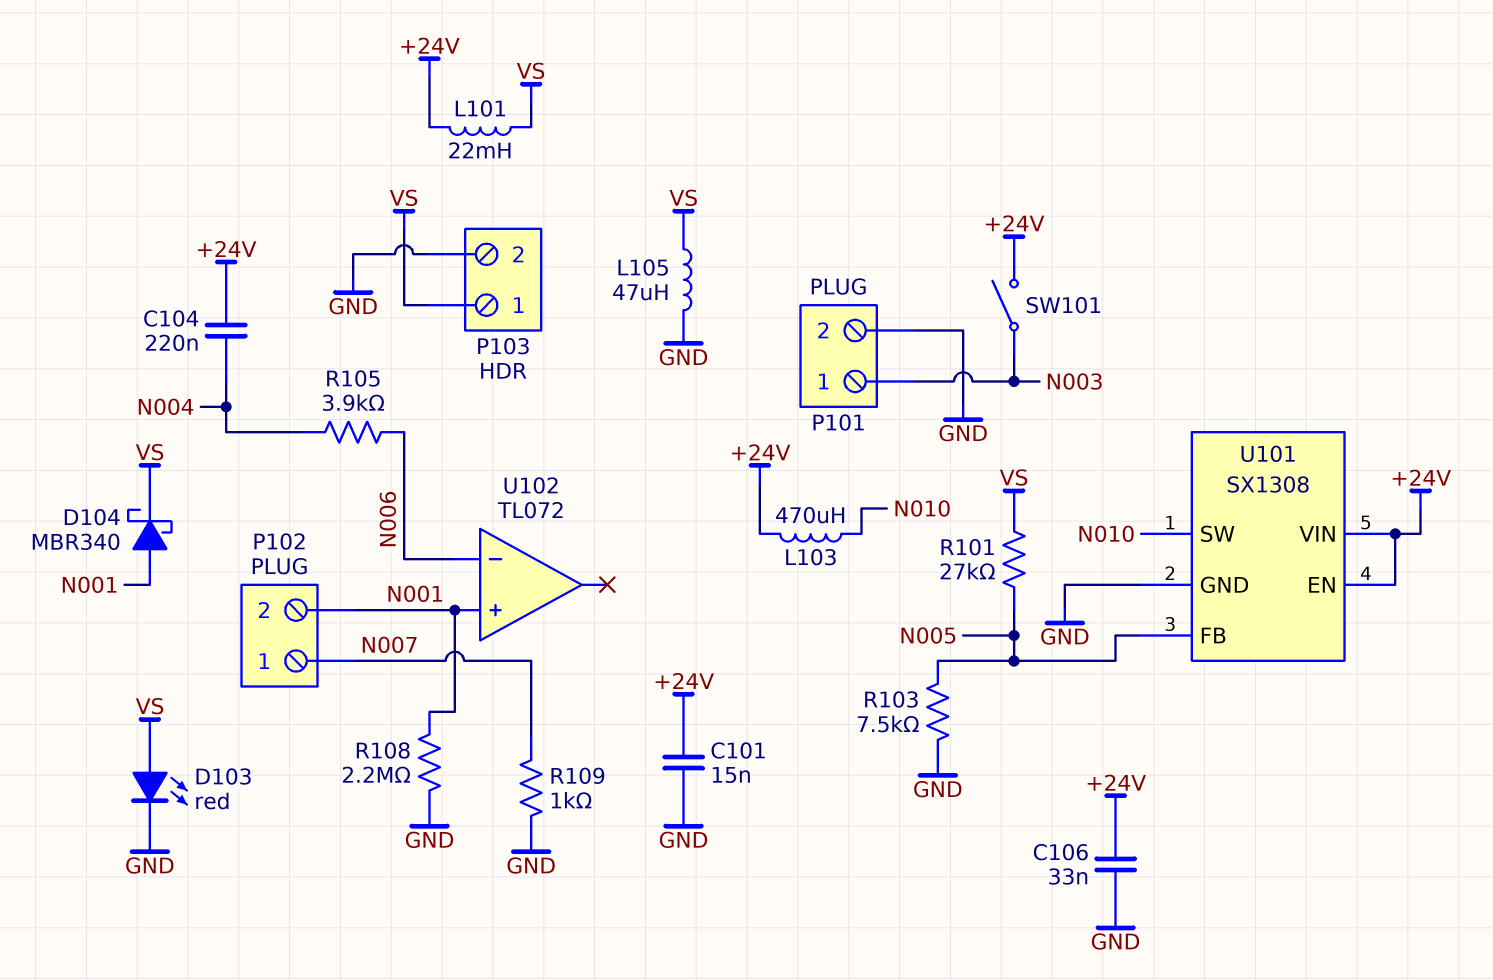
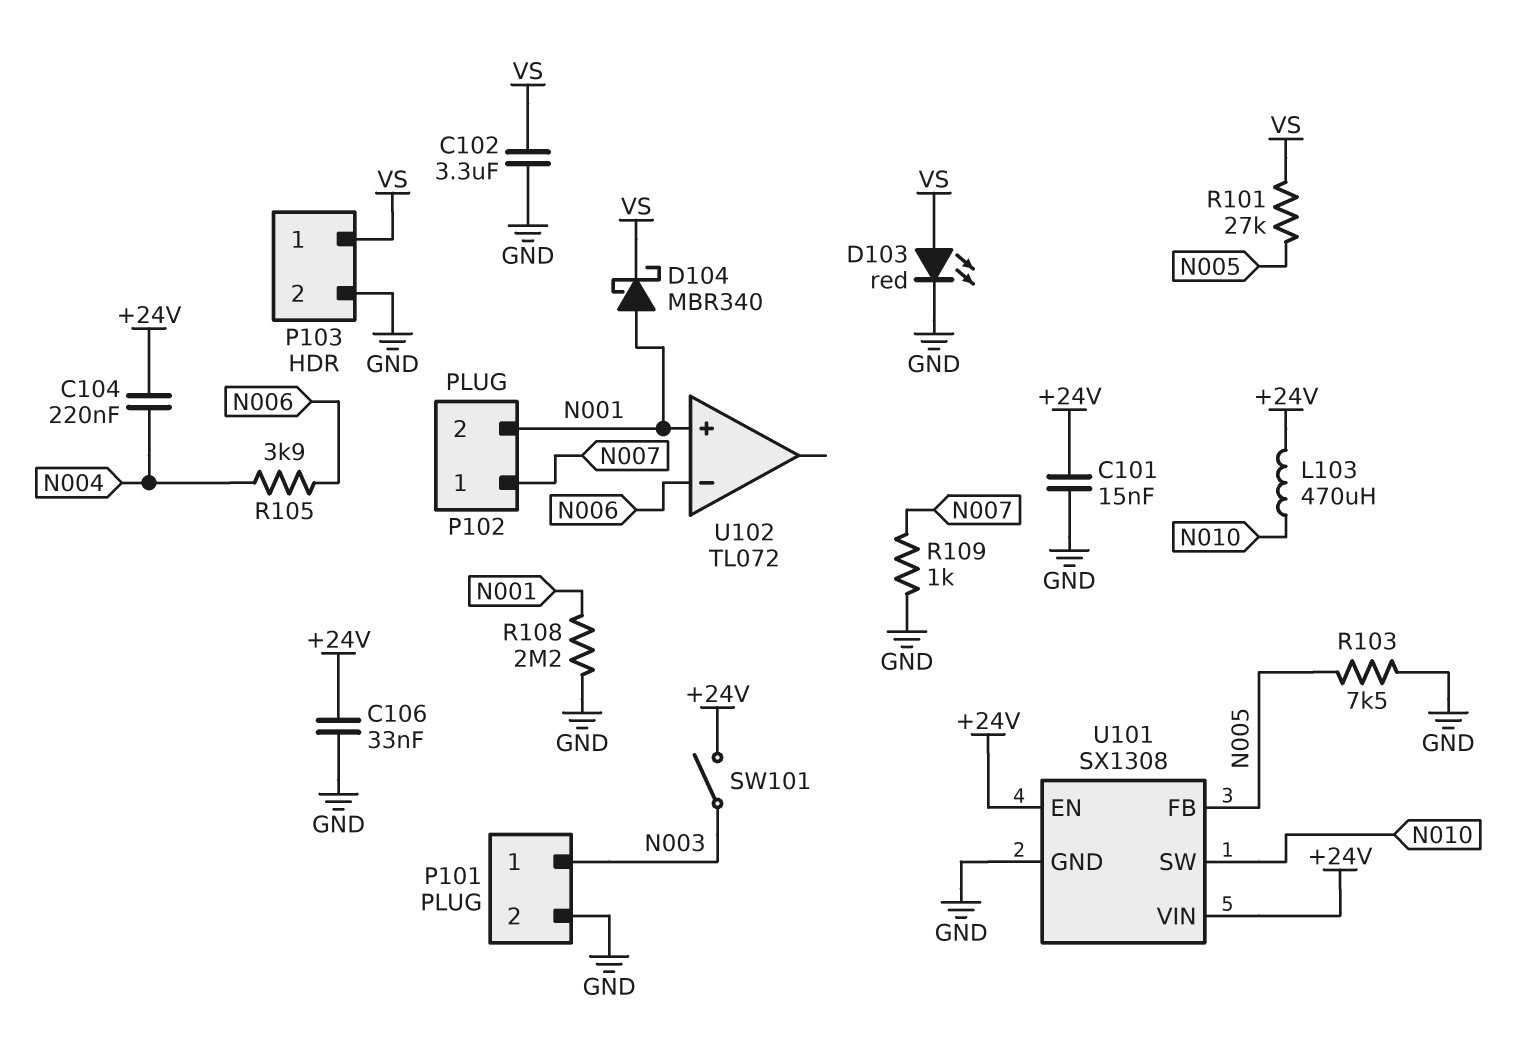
C102: none -> 3.3uF (GND, VS)
L101: 22mH (+24V, VS) -> none
L105: 47uH (GND, VS) -> none

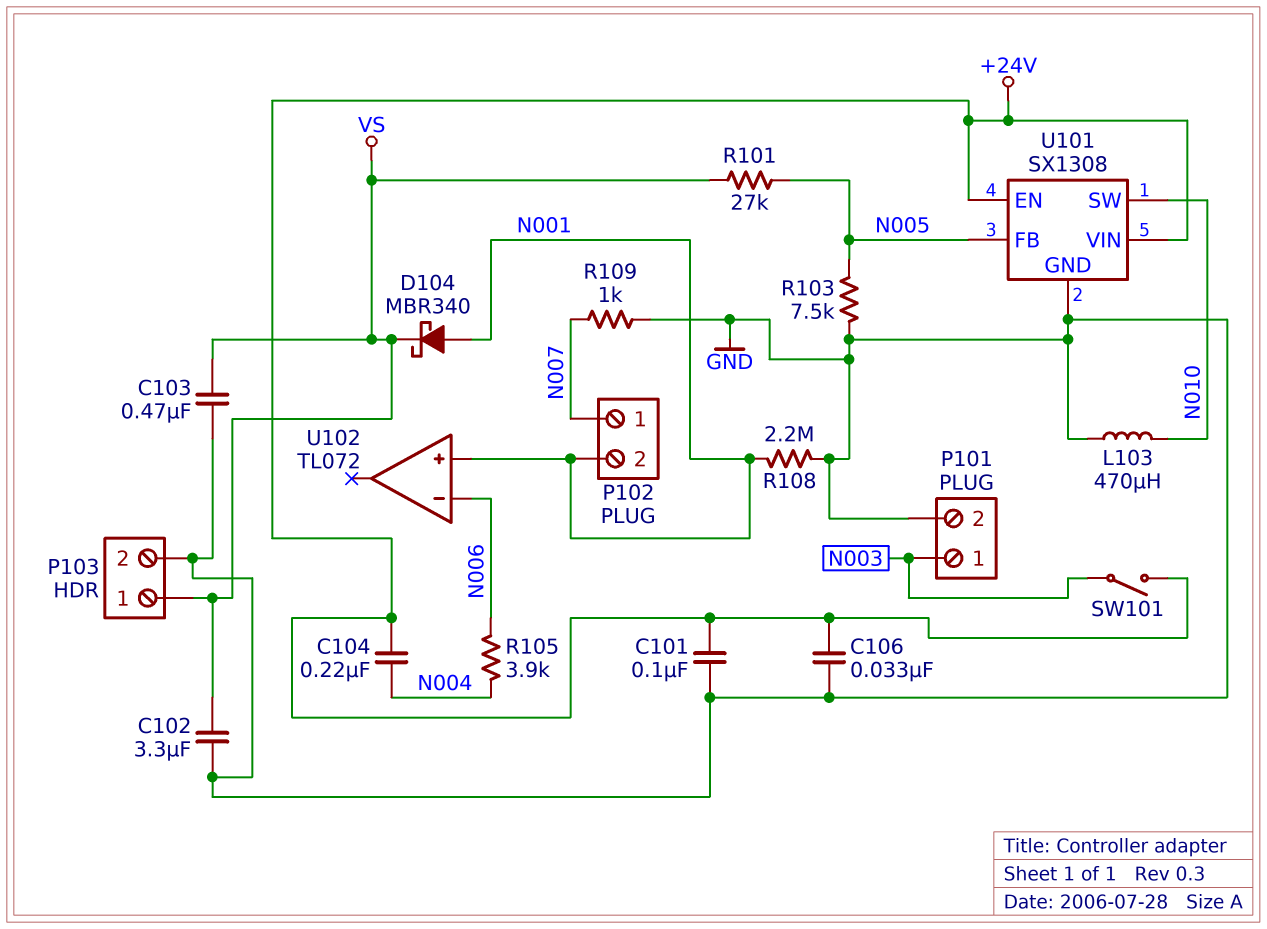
C101: 15nF (+24V, GND) -> 100nF (+24V, GND)
C103: none -> 470nF (GND, VS)
D103: LED red (A VS, K GND) -> none
L103: 470uH (+24V, N010) -> 470uH (GND, N010)

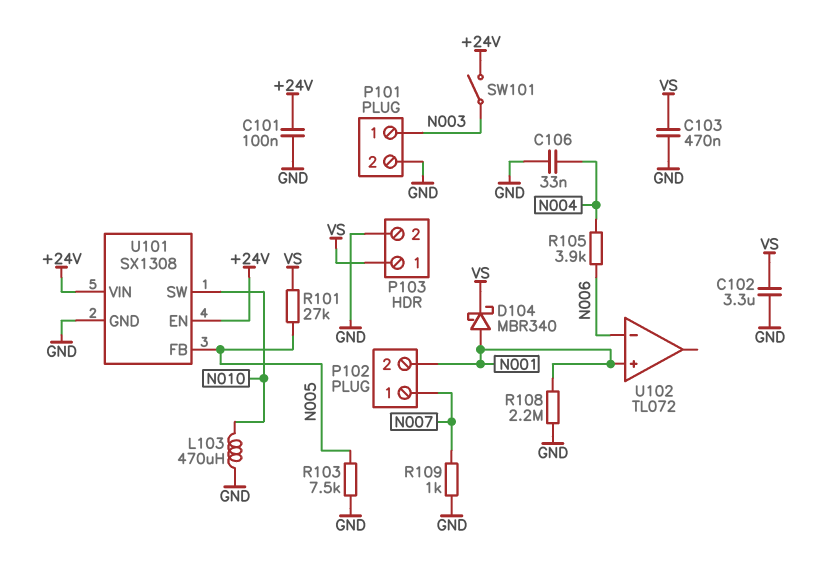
C104: 220nF (+24V, N004) -> none
C106: 33nF (+24V, GND) -> 33nF (GND, N004)

